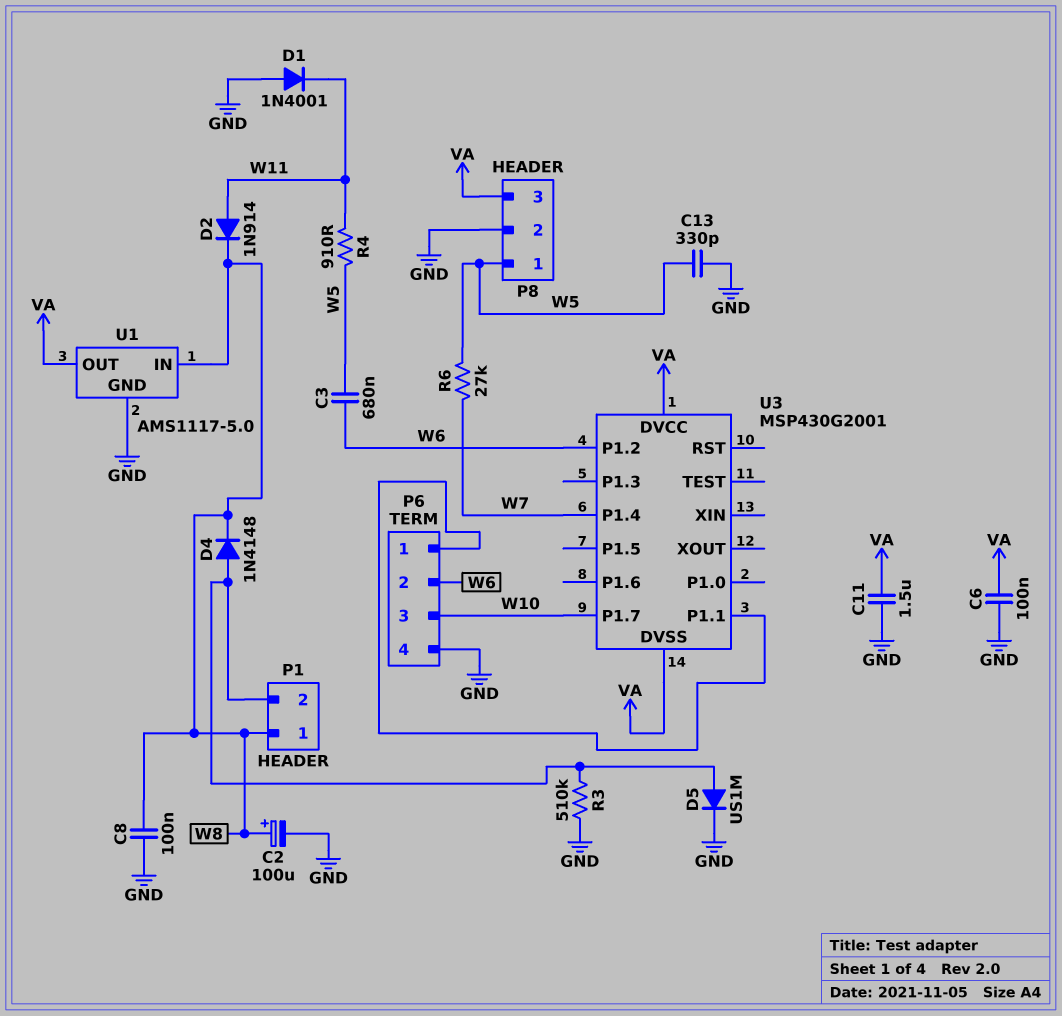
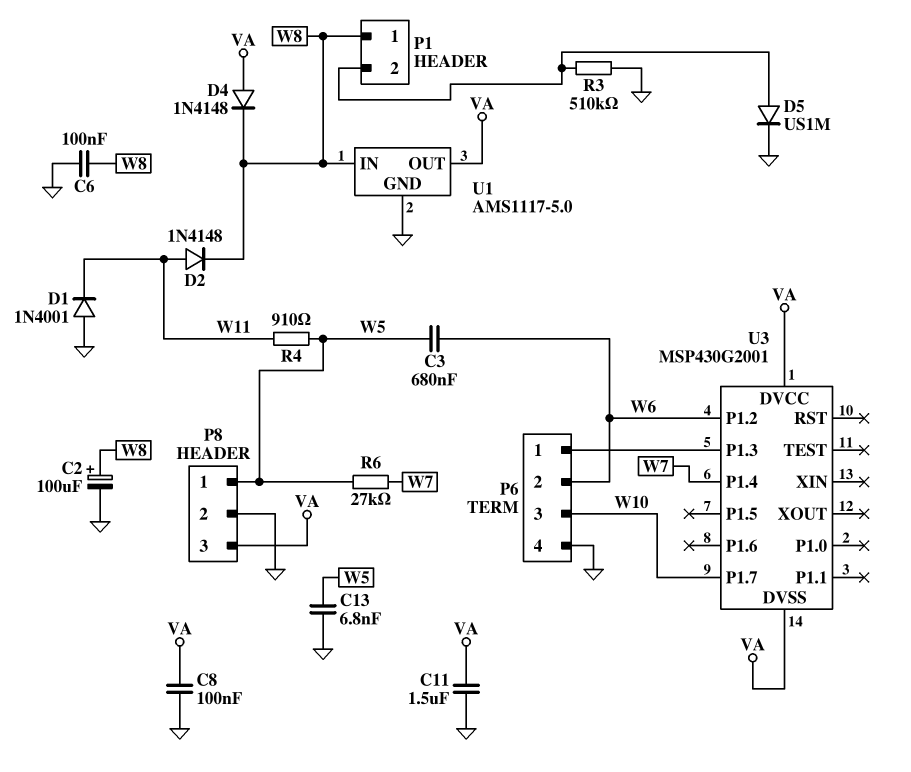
C6: 100nF (GND, VA) -> 100nF (GND, W8)
C8: 100nF (GND, W8) -> 100nF (GND, VA)
C13: 330pF (GND, W5) -> 6.8nF (GND, W5)
D2: diode 1N914 (A W11, K W8) -> diode 1N4148 (A W11, K W8)
D4: diode 1N4148 (A P1/2, K W8) -> diode 1N4148 (A VA, K W8)
U3 pin P1.1: P6/1 -> none
U3 pin P1.3: none -> P6/1

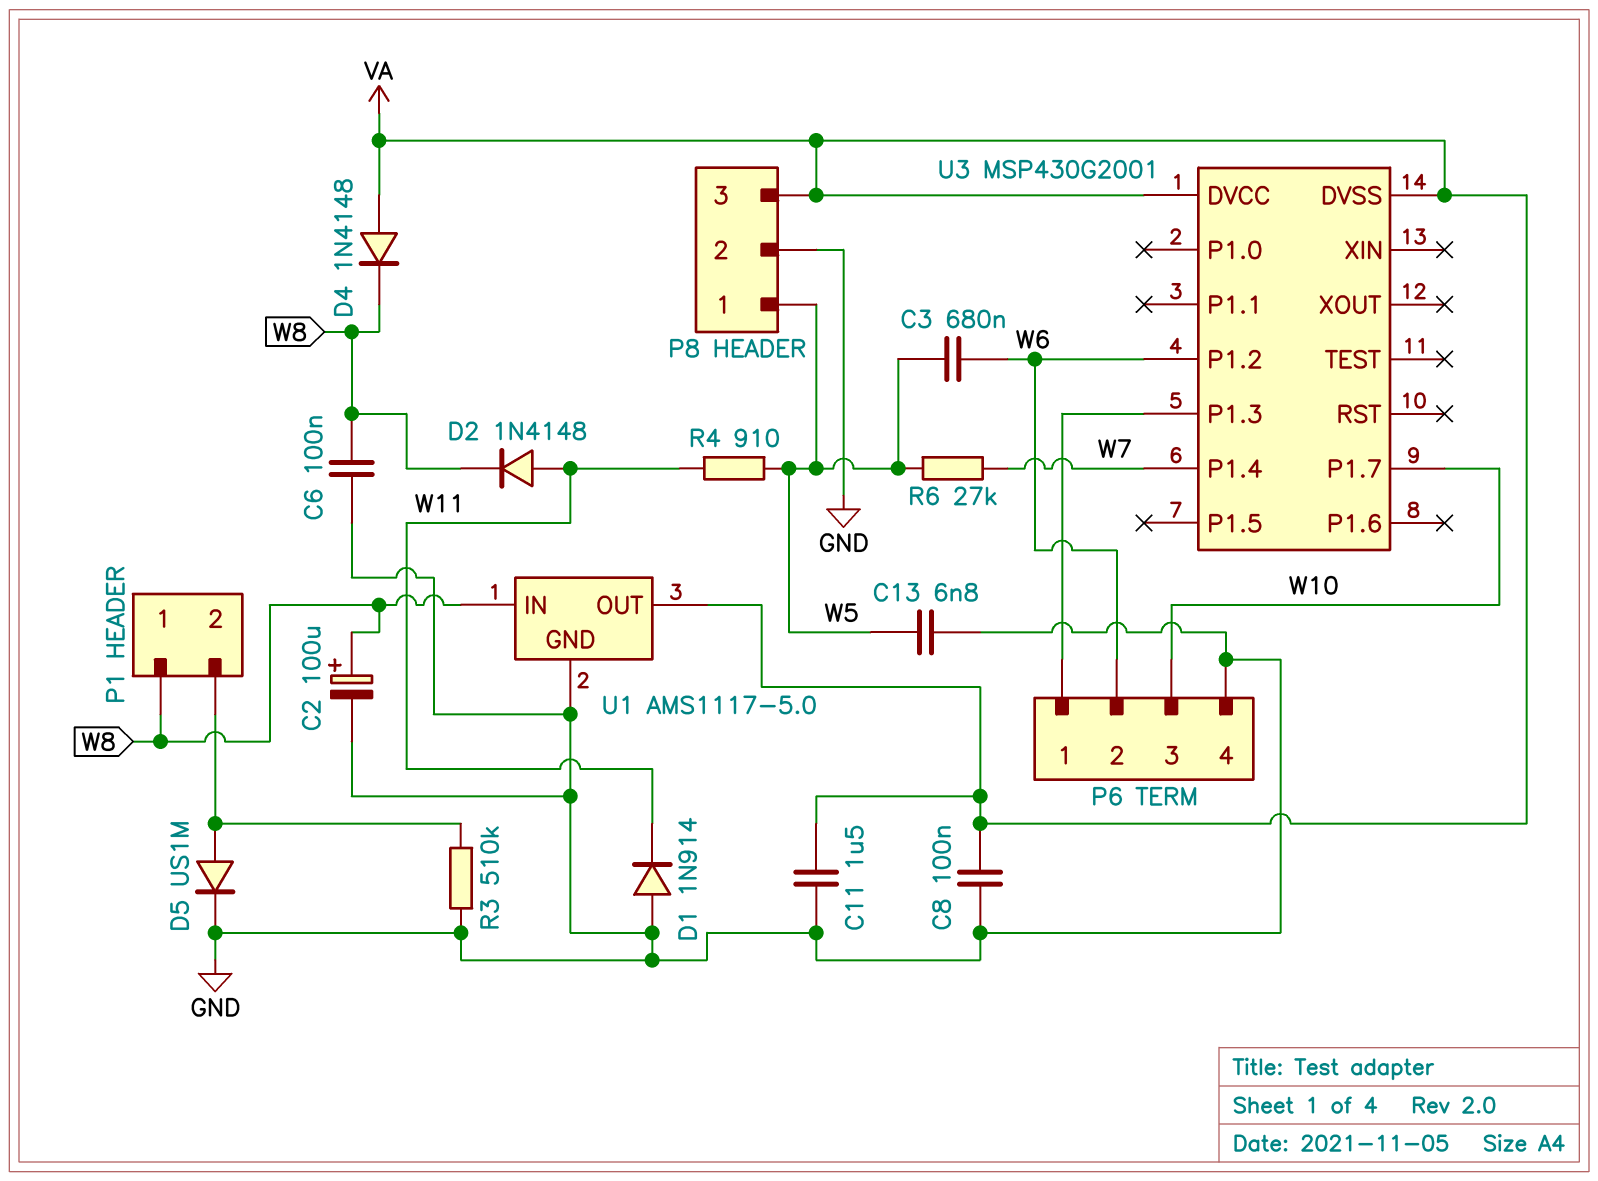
D1: diode 1N4001 (A GND, K W11) -> diode 1N914 (A GND, K W11)

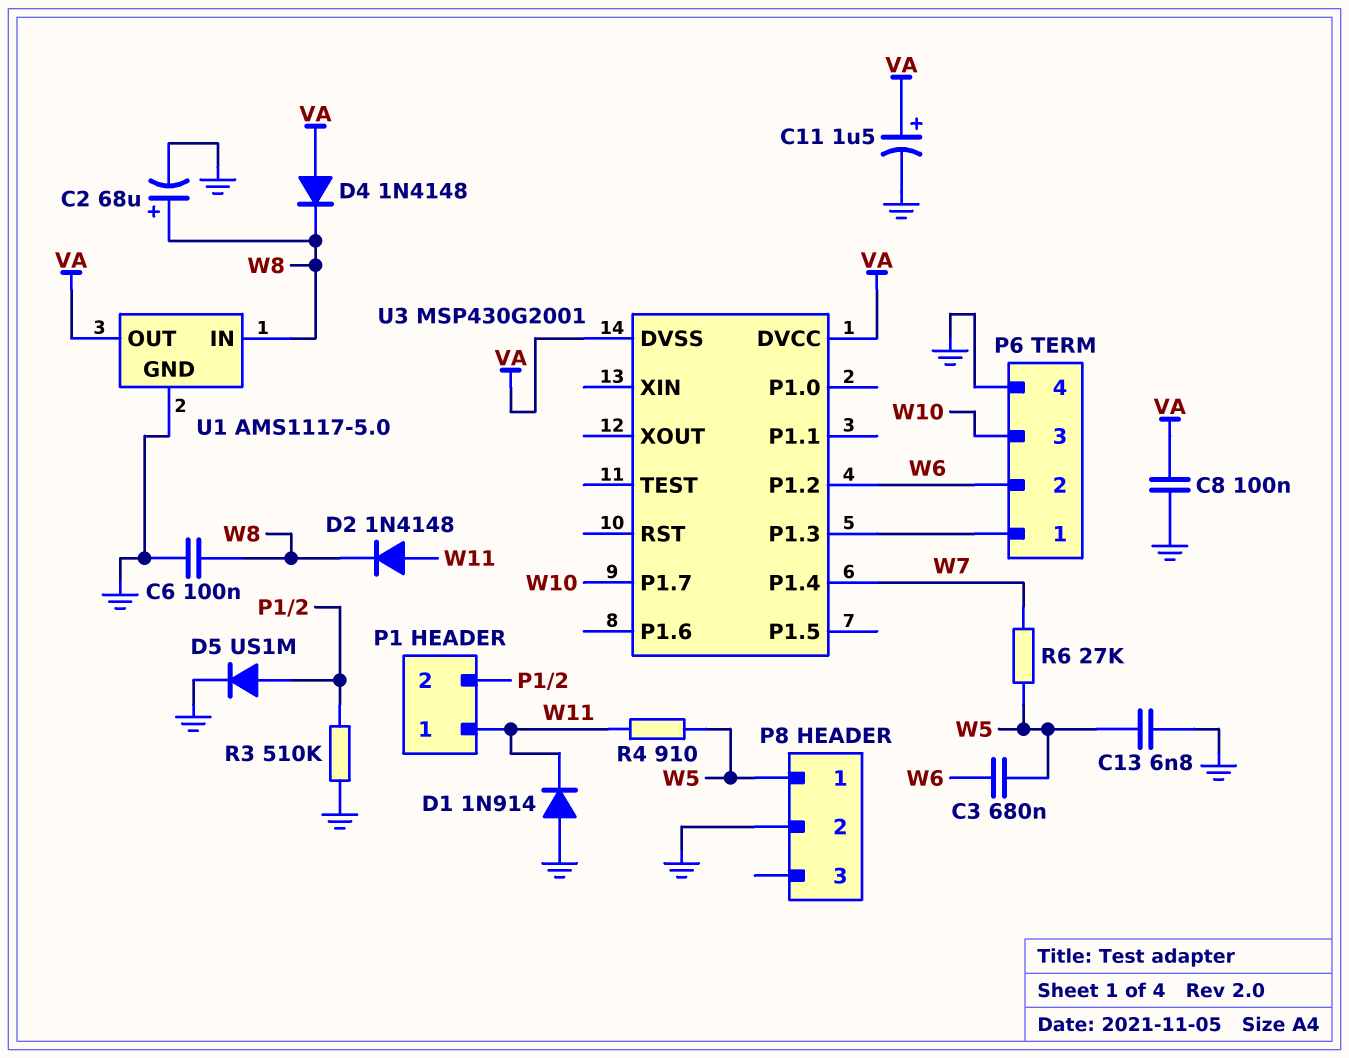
C2: 100uF (plus W8, minus GND) -> 68uF (plus W8, minus GND)
C11: 1.5uF (GND, VA) -> 1.5uF (plus VA, minus GND)
P1 pin 1: W8 -> W11
P8 pin 3: VA -> none

